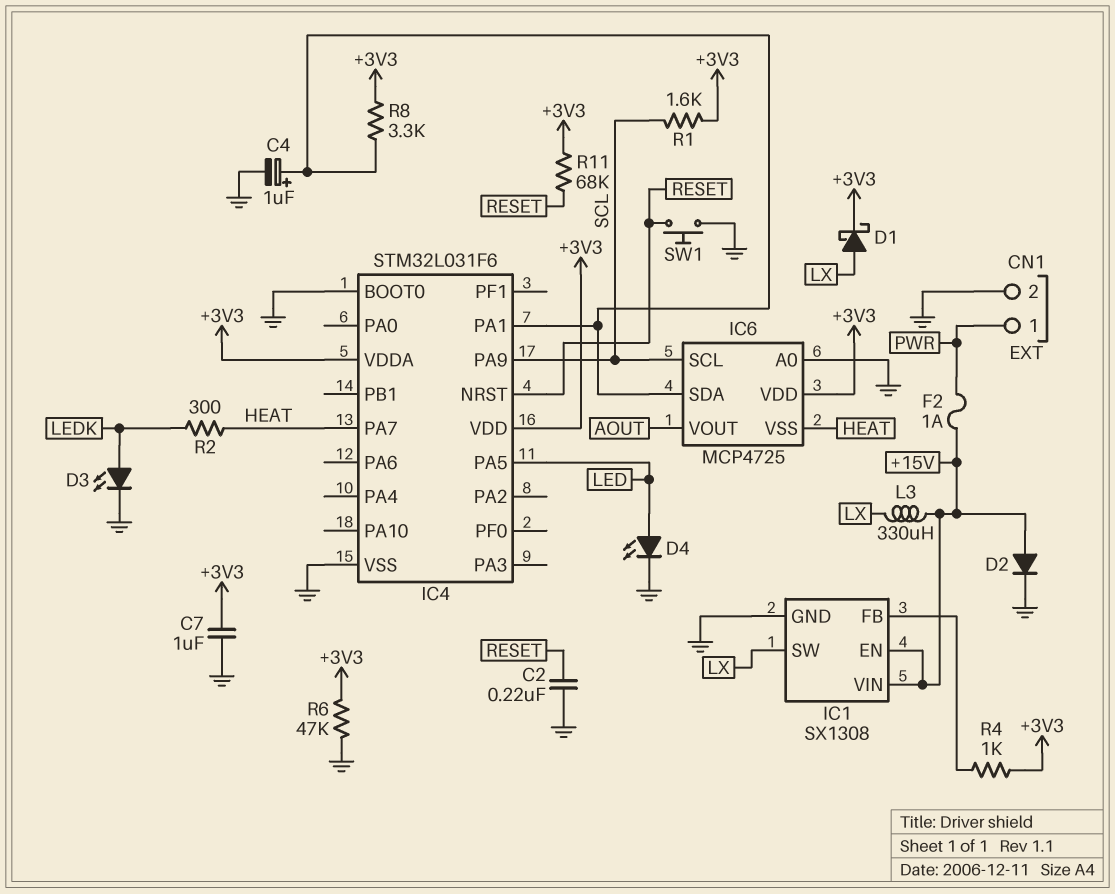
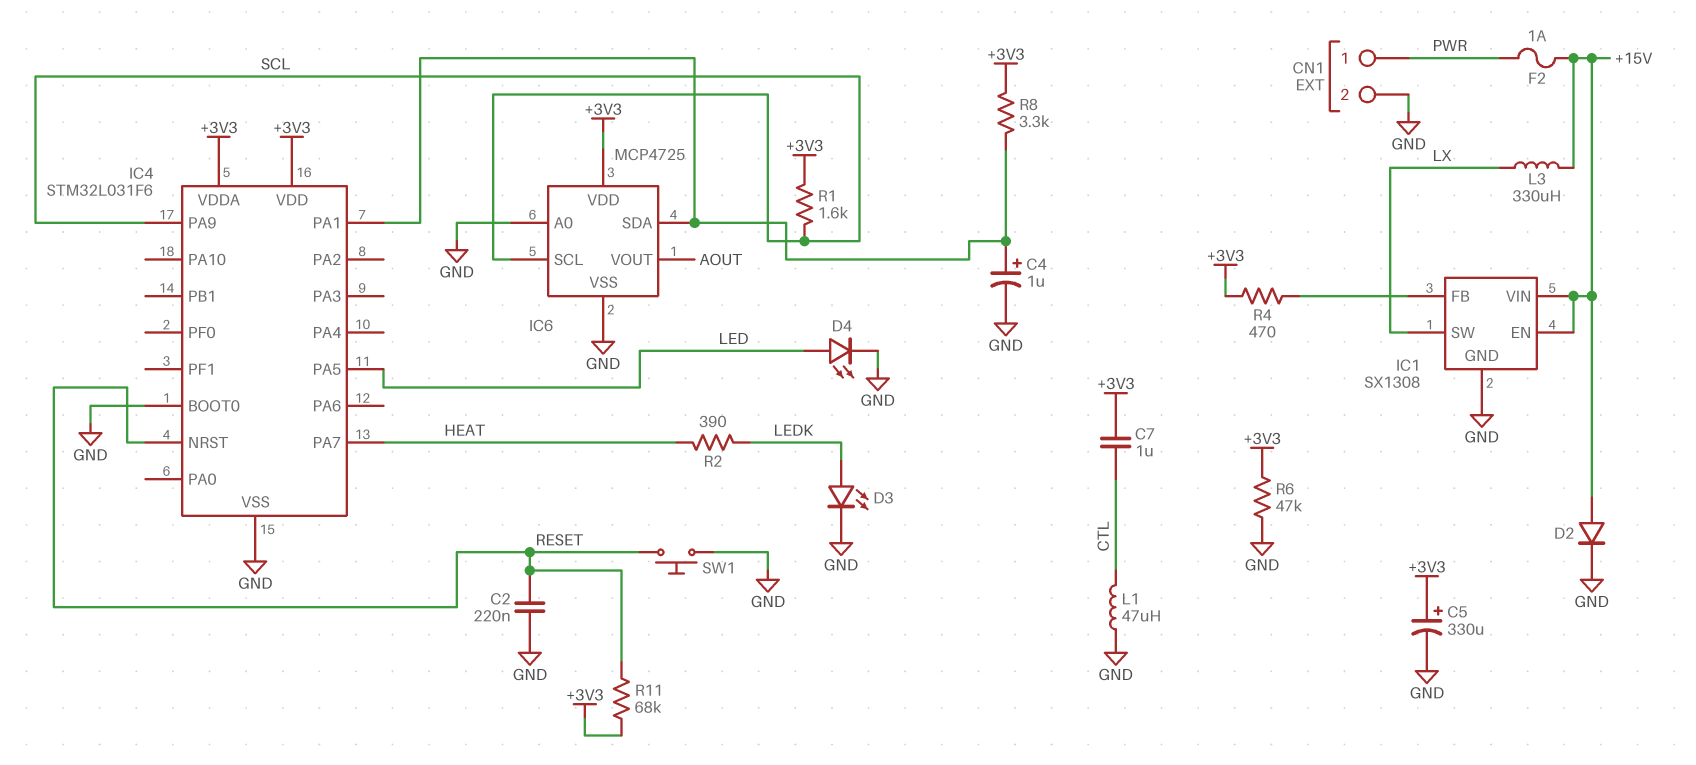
C5: none -> 330uF (plus +3V3, minus GND)
C7: 1uF (+3V3, GND) -> 1uF (+3V3, CTL)
D1: schottky (A LX, K +3V3) -> none
IC6 pin VSS: HEAT -> GND
L1: none -> 47uH (CTL, GND)
R2: 300 (HEAT, LEDK) -> 390 (HEAT, LEDK)
R4: 1k (+3V3, IC1/FB) -> 470 (+3V3, IC1/FB)

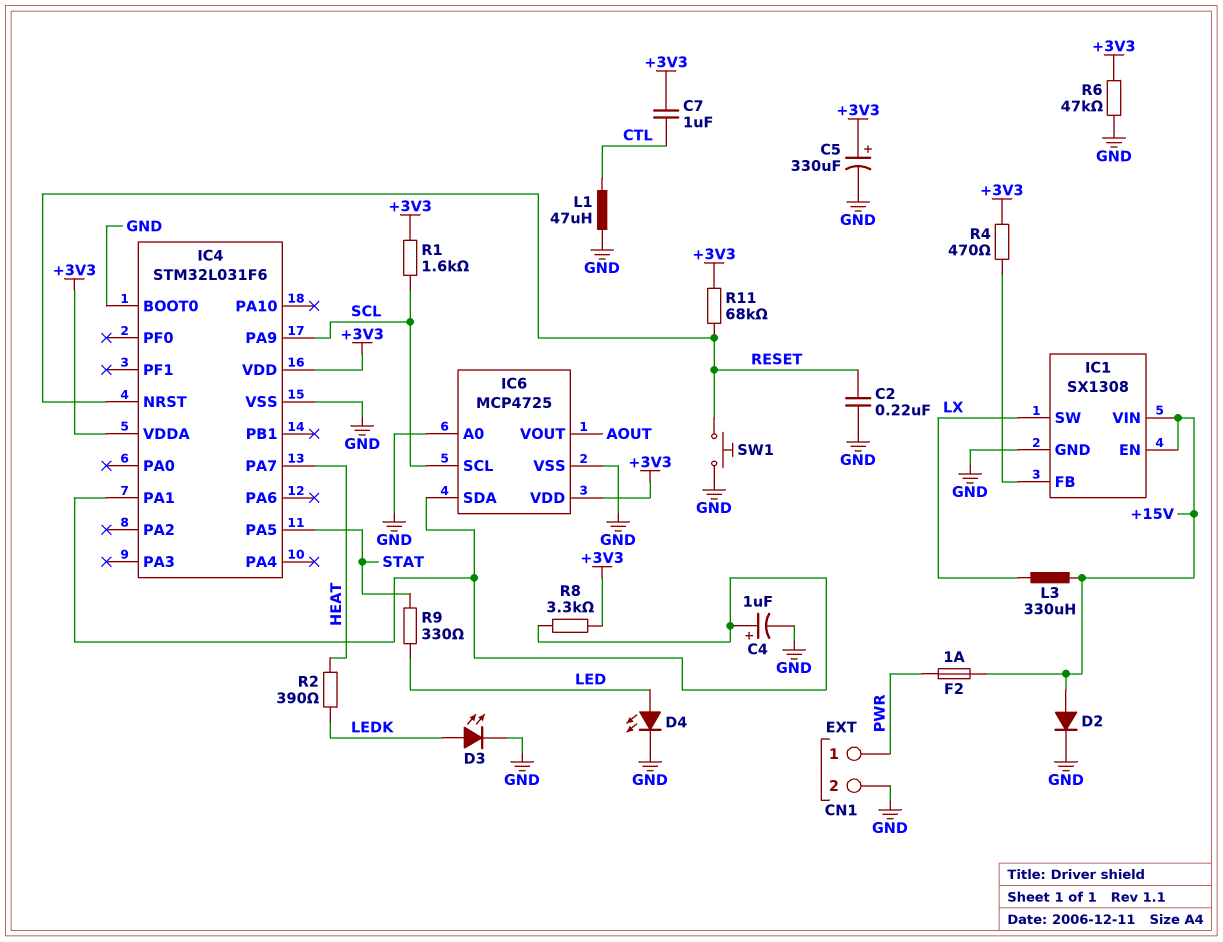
IC4 pin PA5: LED -> STAT
R9: none -> 330 (LED, STAT)

